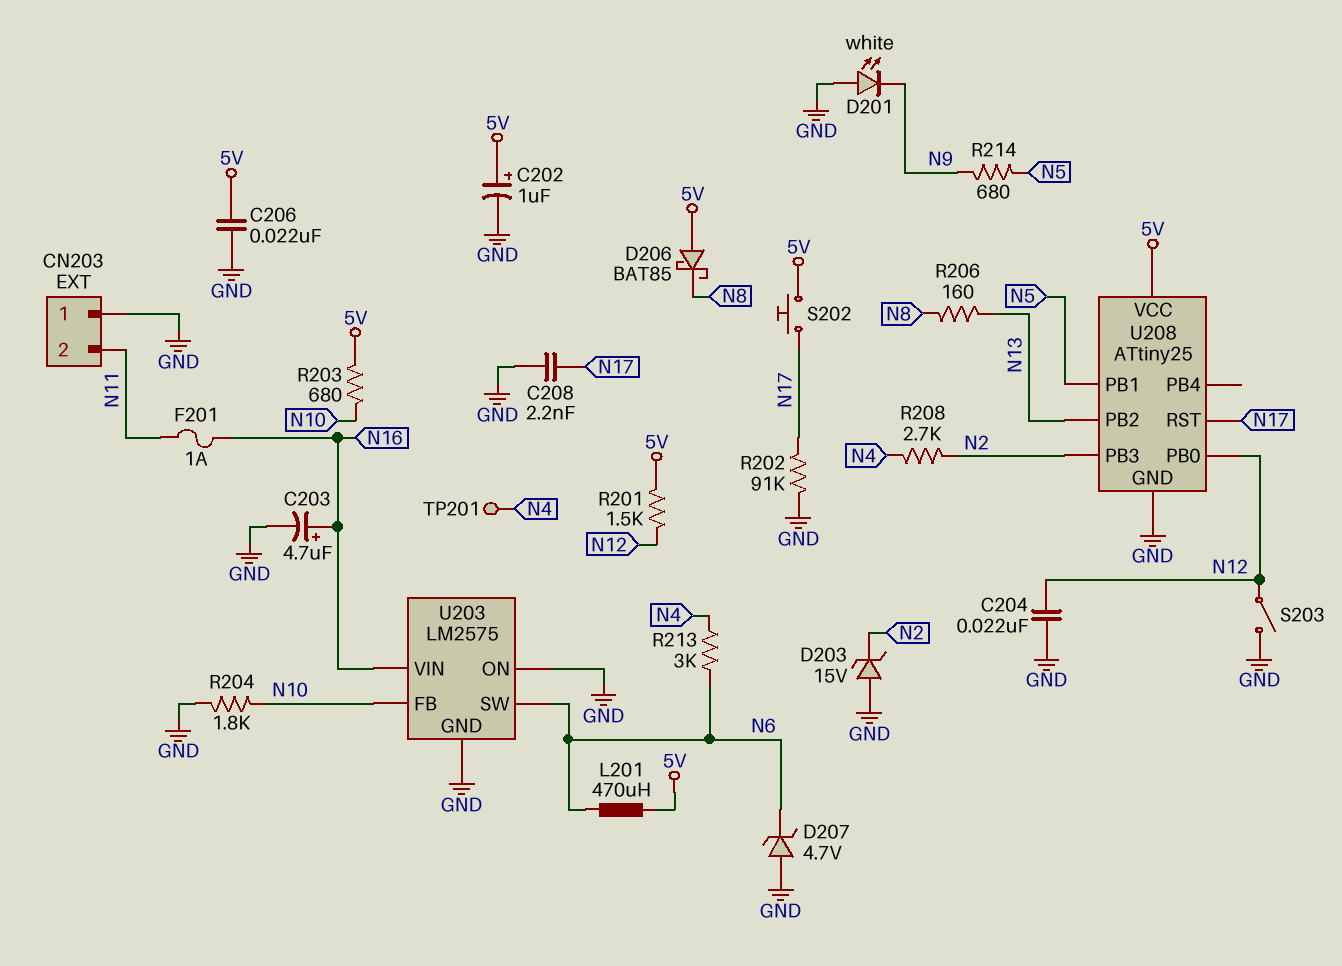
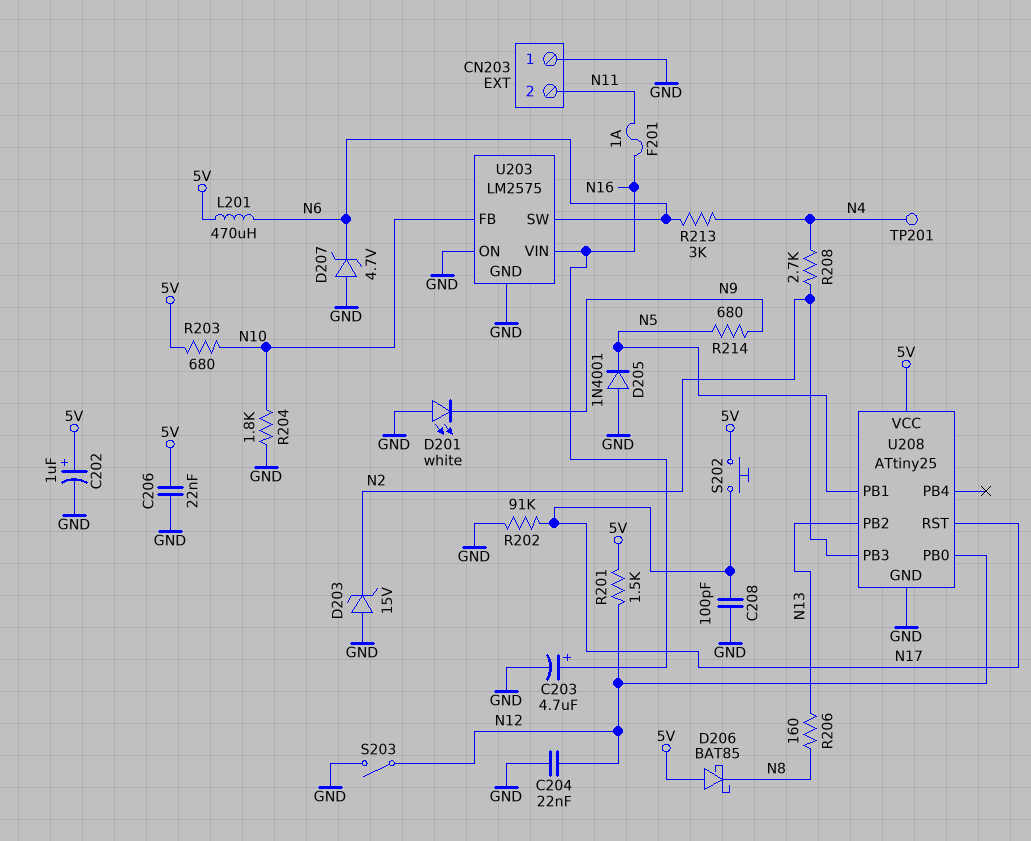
C208: 2.2nF (GND, N17) -> 100pF (GND, N17)
D205: none -> diode 1N4001 (A GND, K N5)

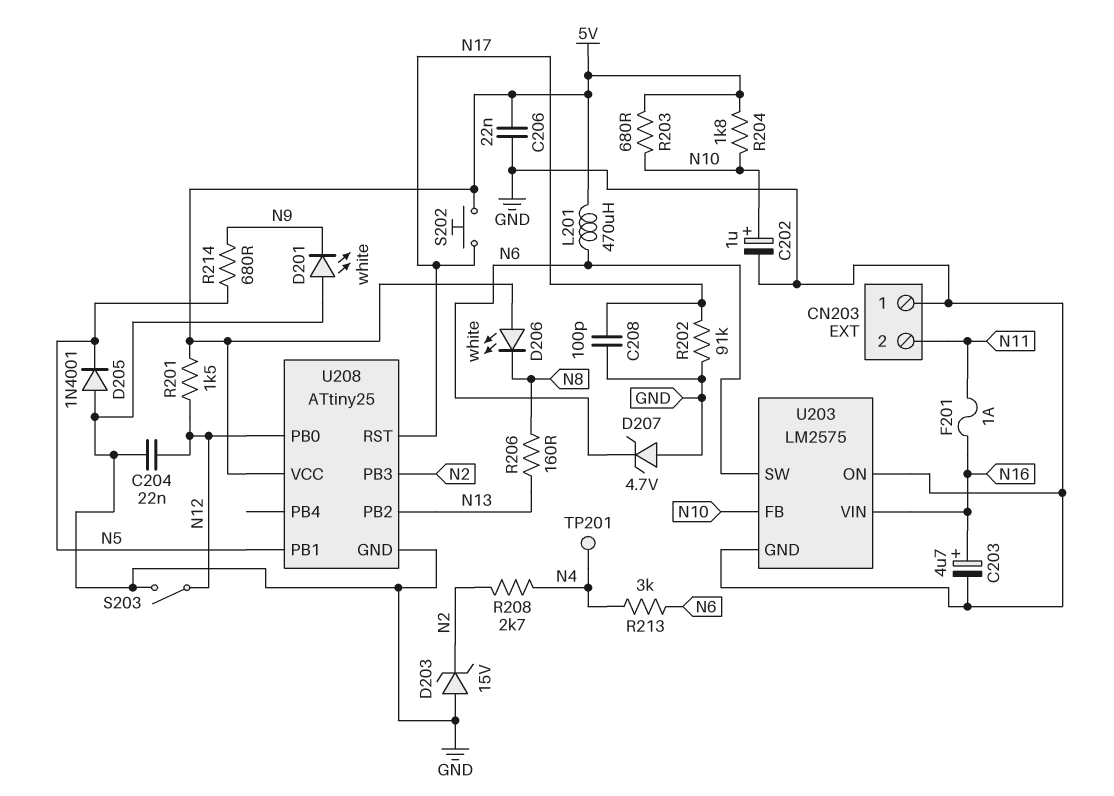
C202: 1uF (plus 5V, minus GND) -> 1uF (plus N10, minus GND)
D206: schottky BAT85 (A 5V, K N8) -> LED white (A 5V, K N8)
R204: 1.8k (GND, N10) -> 1.8k (5V, N10)

